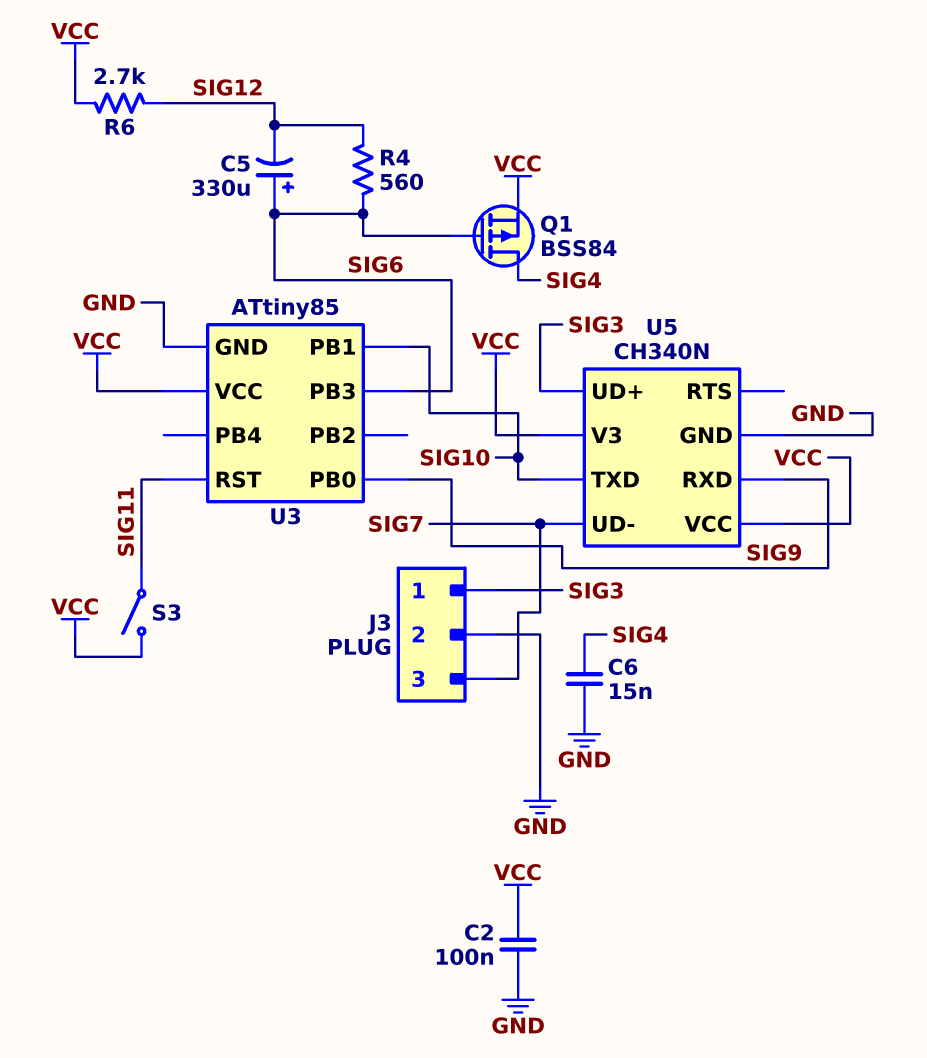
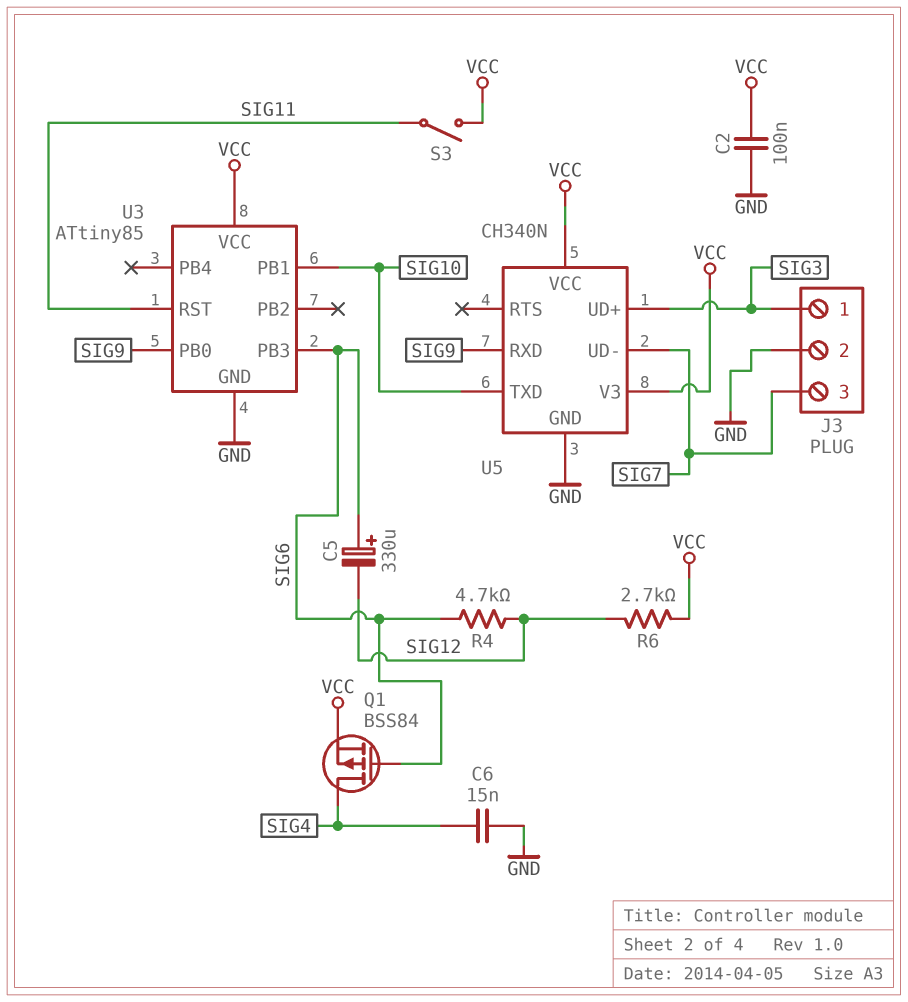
R4: 560 (SIG6, SIG12) -> 4.7k (SIG6, SIG12)

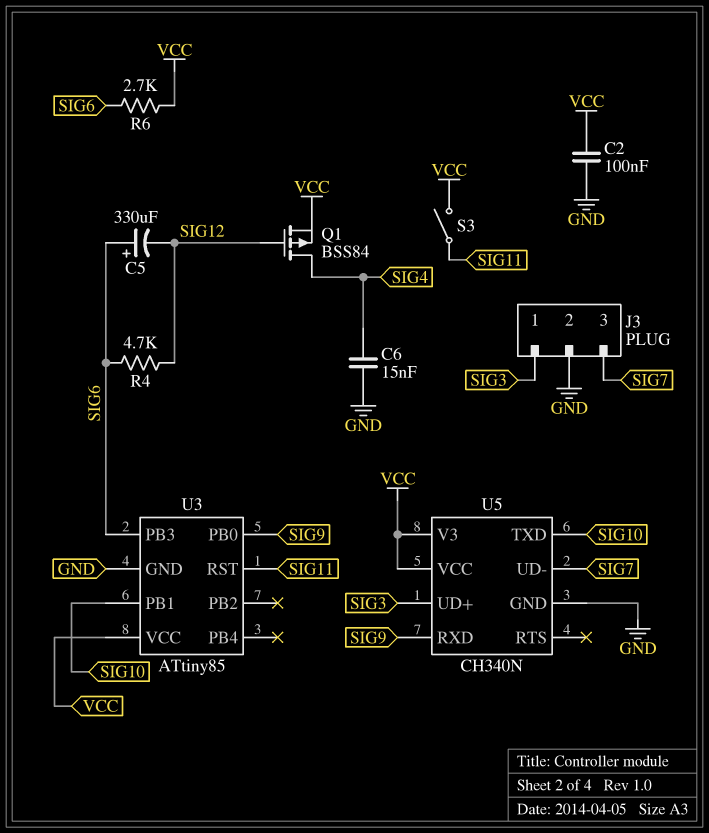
Q1: PMOS BSS84 (G SIG6, D SIG4, S VCC) -> PMOS BSS84 (G SIG12, D SIG4, S VCC)
R6: 2.7k (SIG12, VCC) -> 2.7k (SIG6, VCC)

